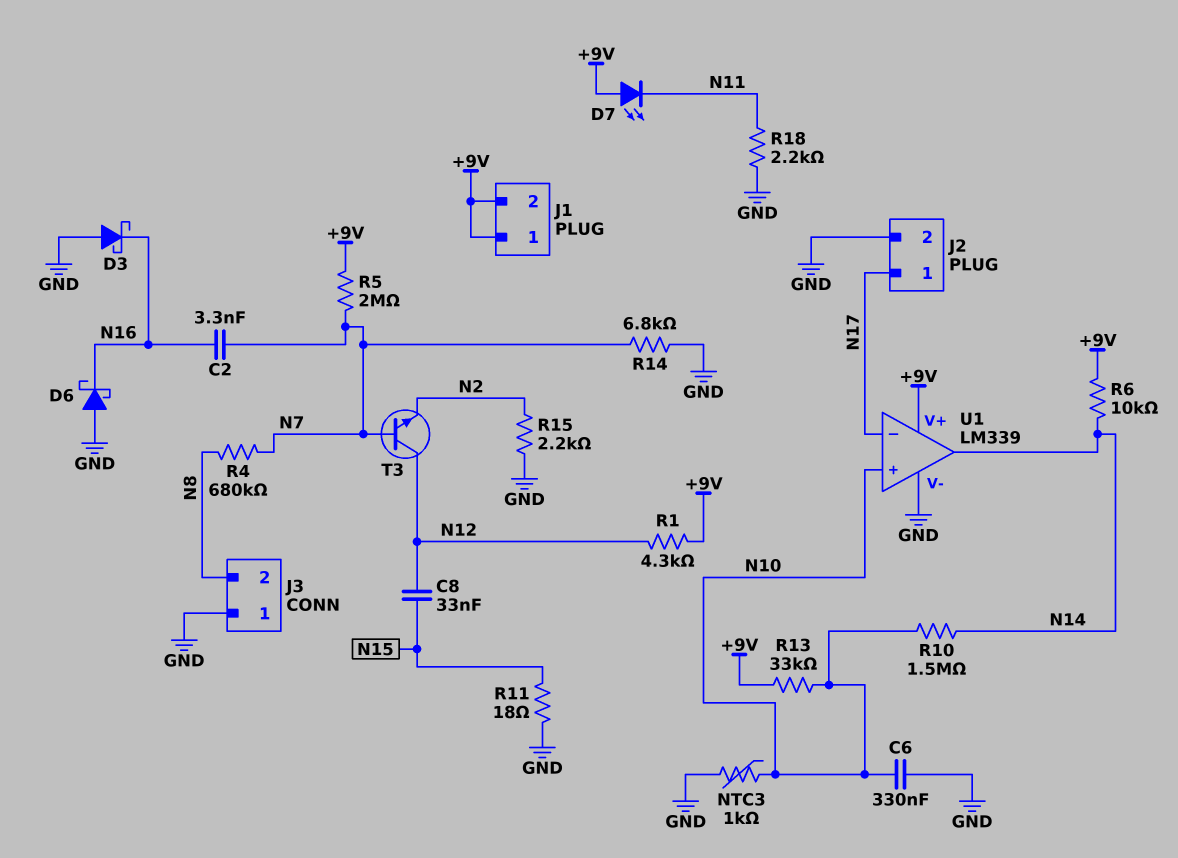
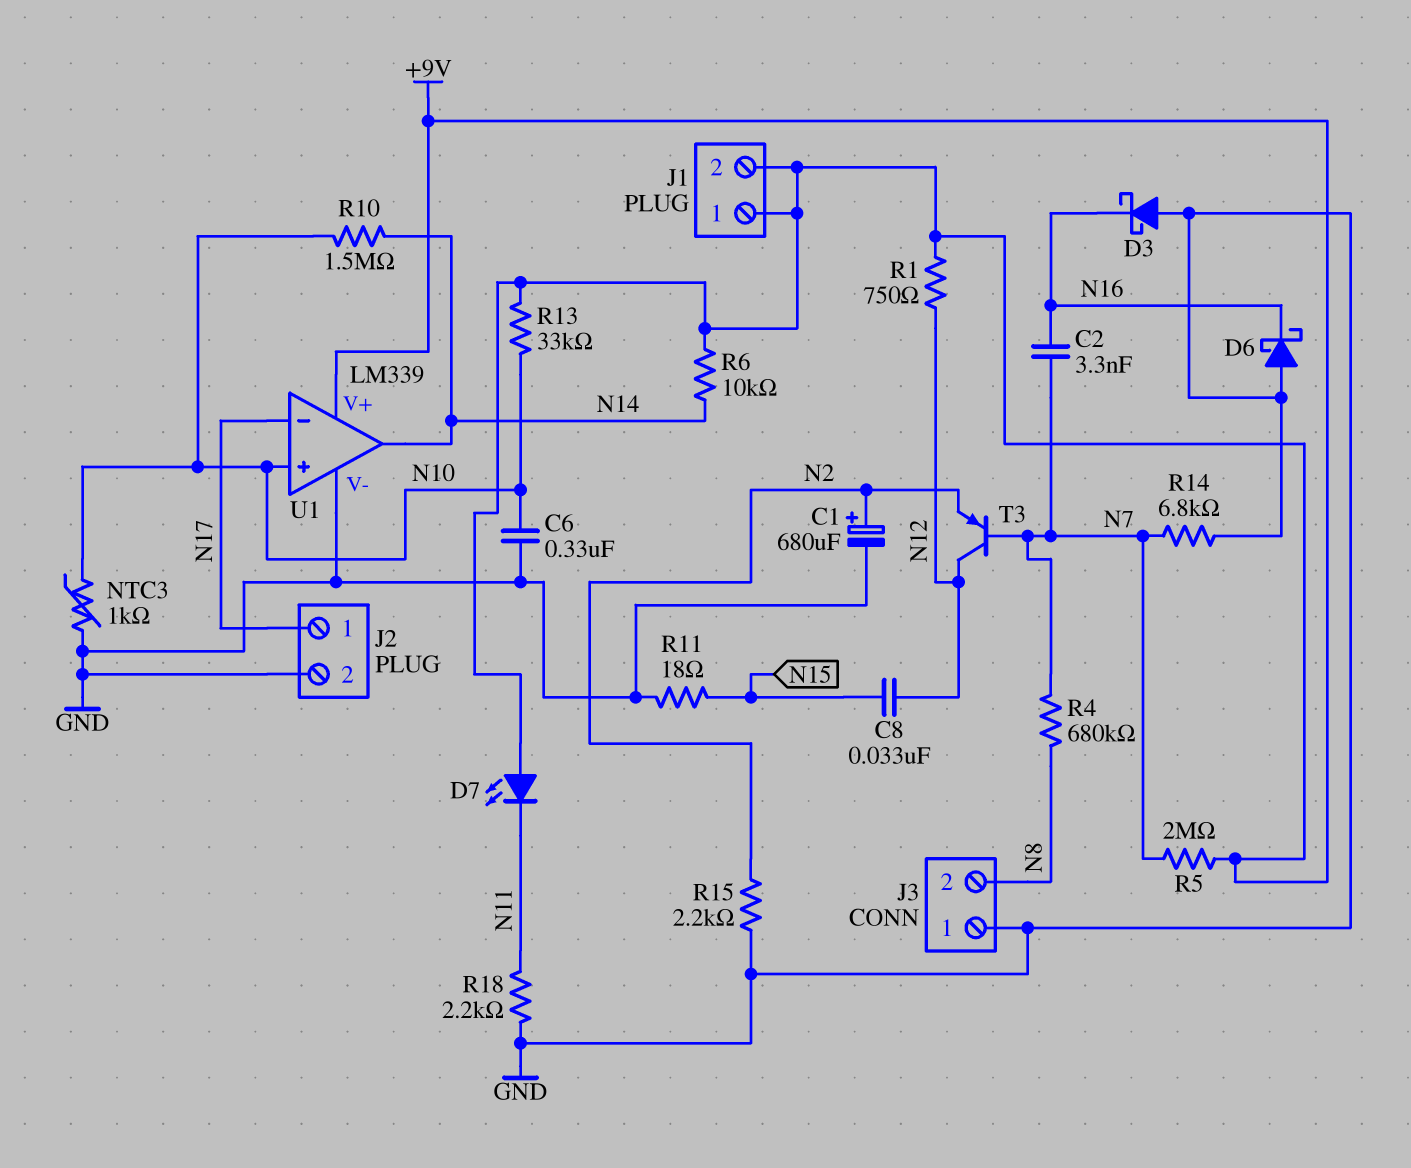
C1: none -> 680uF (plus N2, minus GND)
R1: 4.3k (+9V, N12) -> 750 (+9V, N12)
T3: NPN (B N7, C N12, E N2) -> PNP (B N7, C N12, E N2)

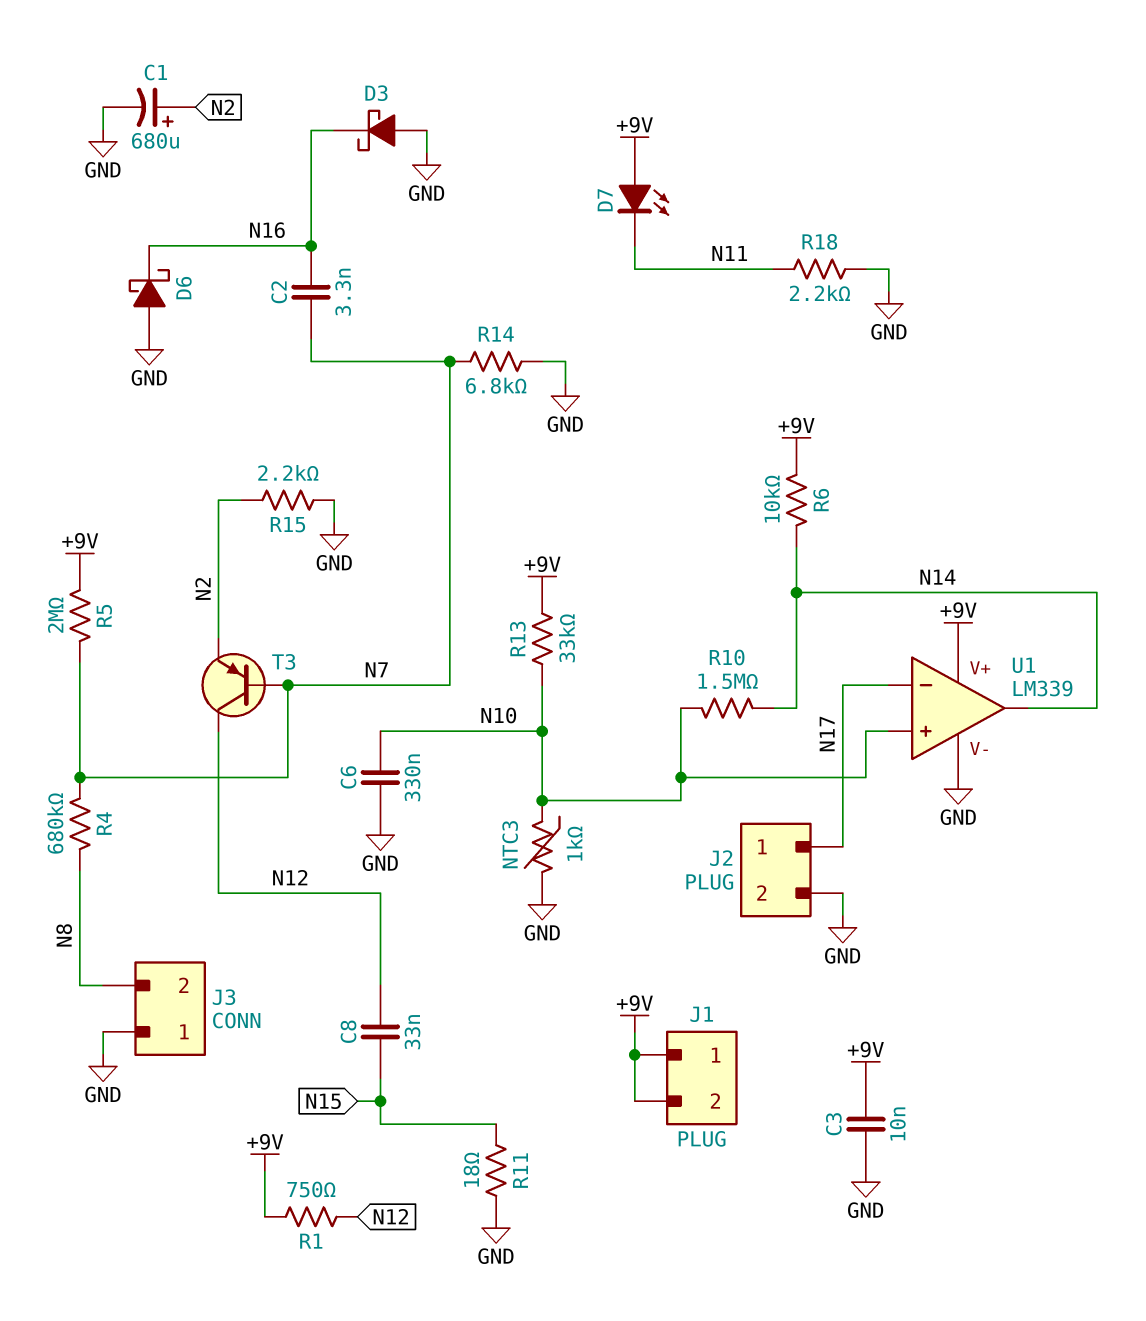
C3: none -> 10nF (+9V, GND)

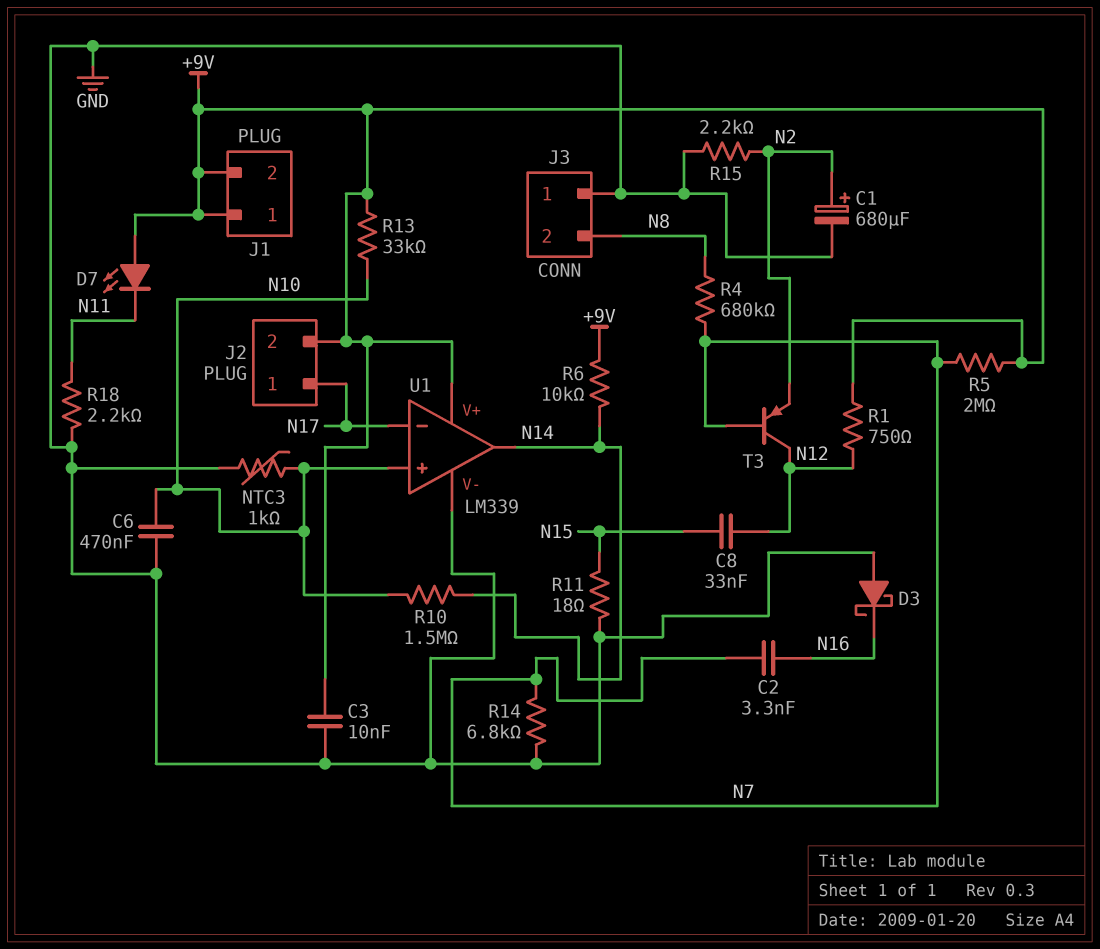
C6: 330nF (GND, N10) -> 470nF (GND, N10)
D6: schottky (A GND, K N16) -> none
J2 pin 2: GND -> +9V

